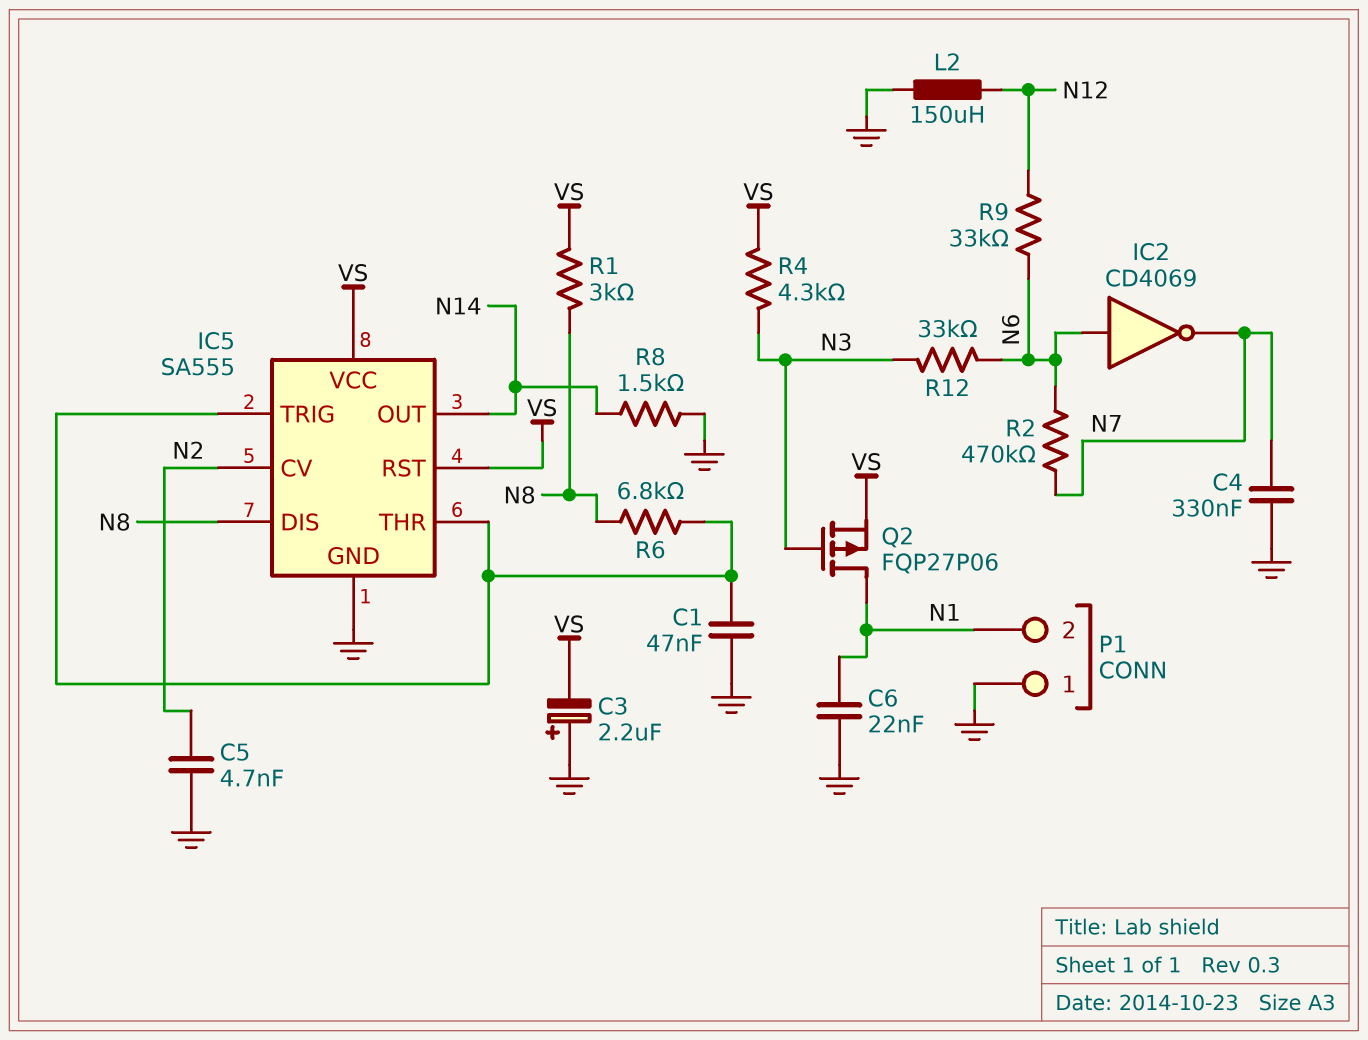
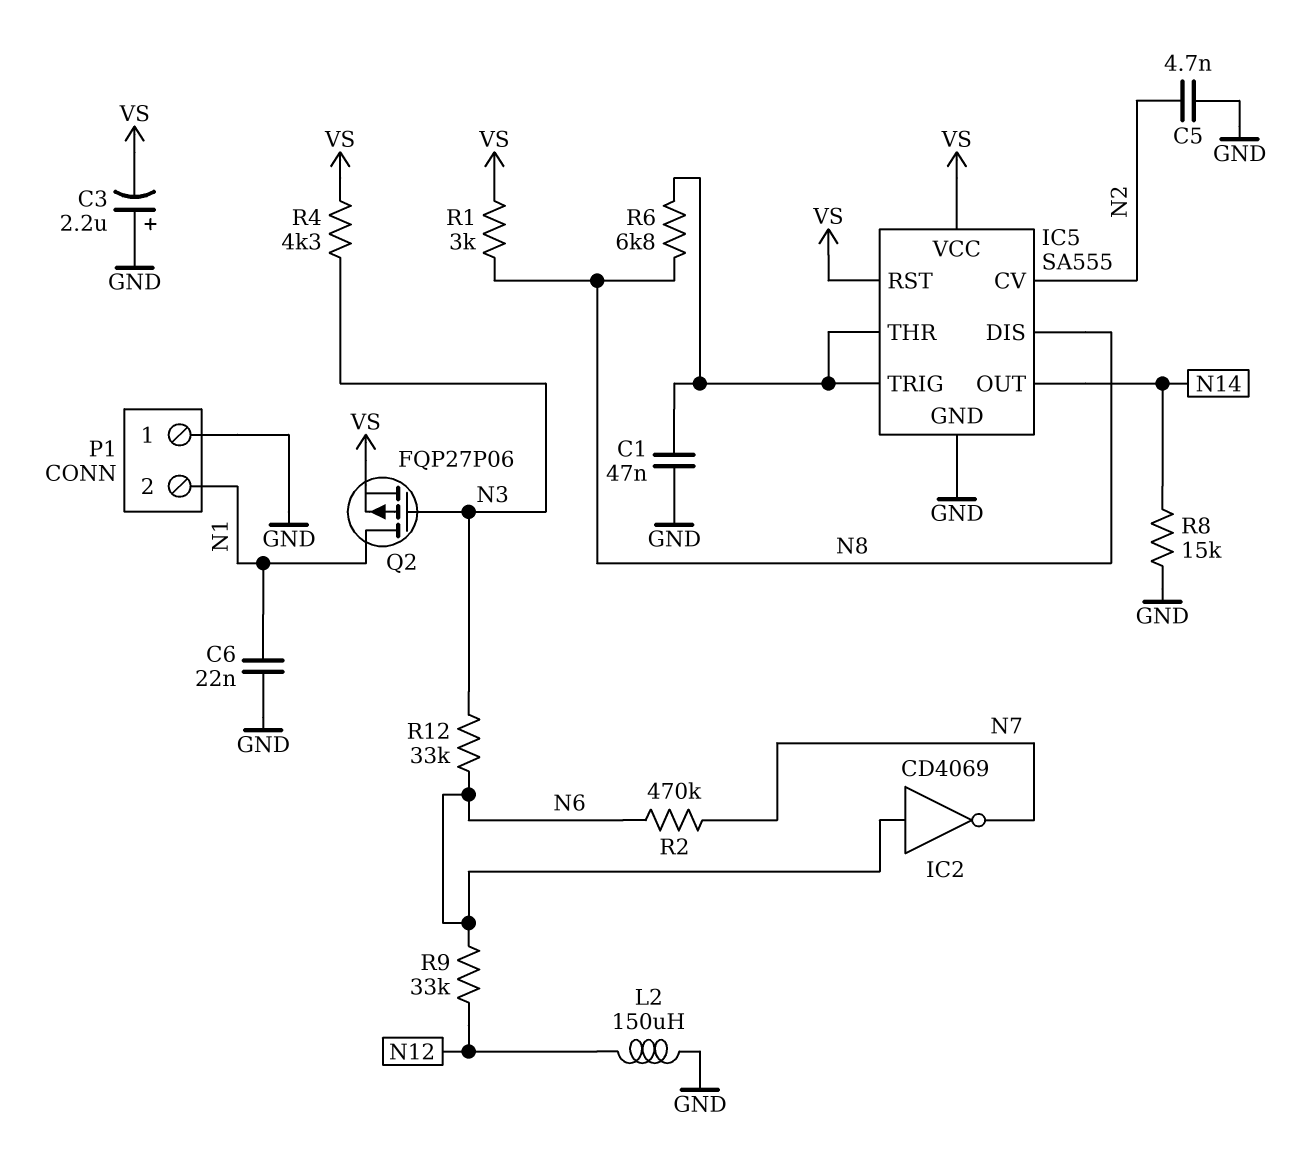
C4: 330nF (GND, N7) -> none
R8: 1.5k (GND, N14) -> 15k (GND, N14)

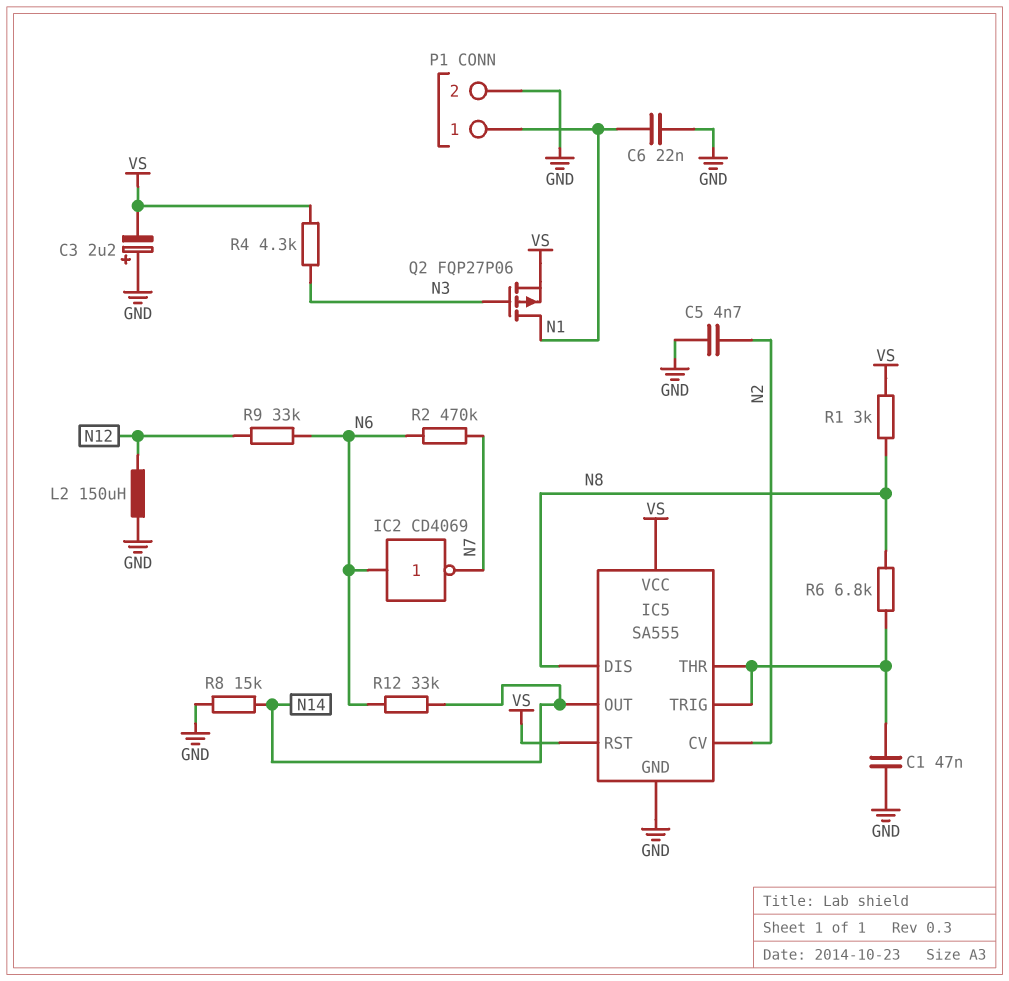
P1 pin 1: GND -> N1
P1 pin 2: N1 -> GND
R12: 33k (N3, N6) -> 33k (N6, N14)

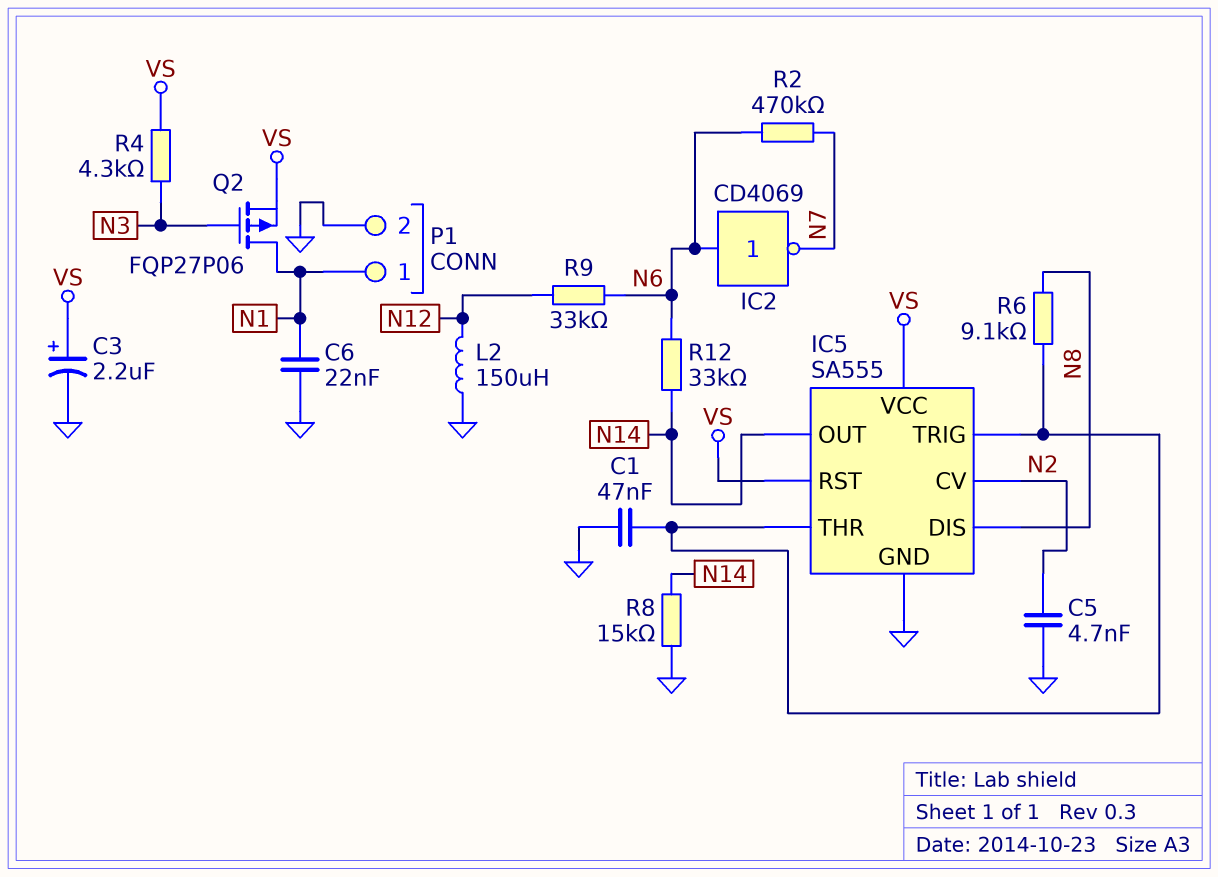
C3: 2.2uF (plus GND, minus VS) -> 2.2uF (plus VS, minus GND)
R1: 3k (N8, VS) -> none
R6: 6.8k (IC5/THR, N8) -> 9.1k (IC5/THR, N8)

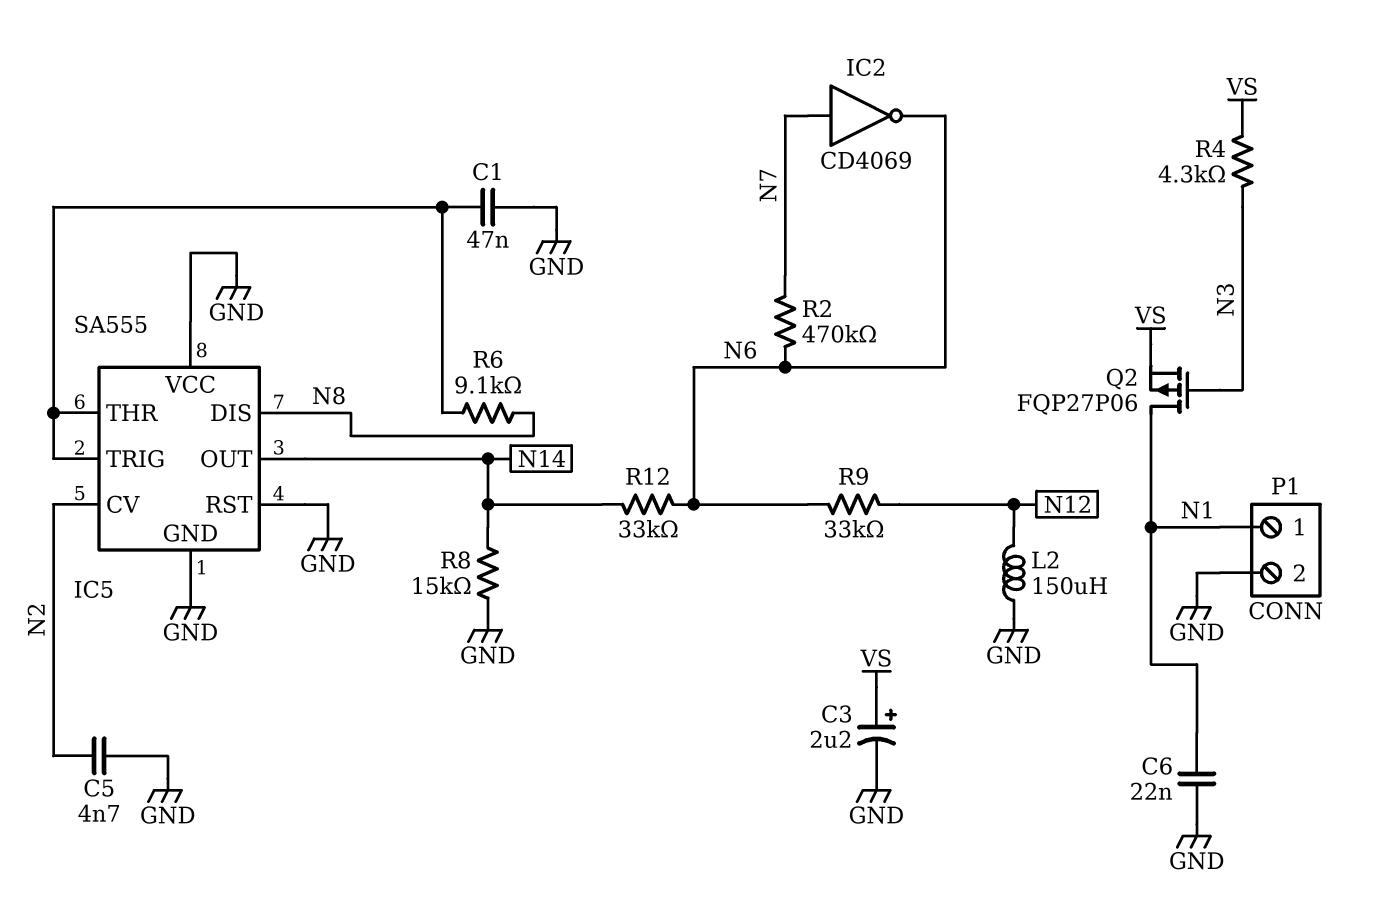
IC2: NOT CD4069 (in N6, out N7) -> NOT CD4069 (in N7, out N6)
IC5 pin RST: VS -> GND
IC5 pin VCC: VS -> GND

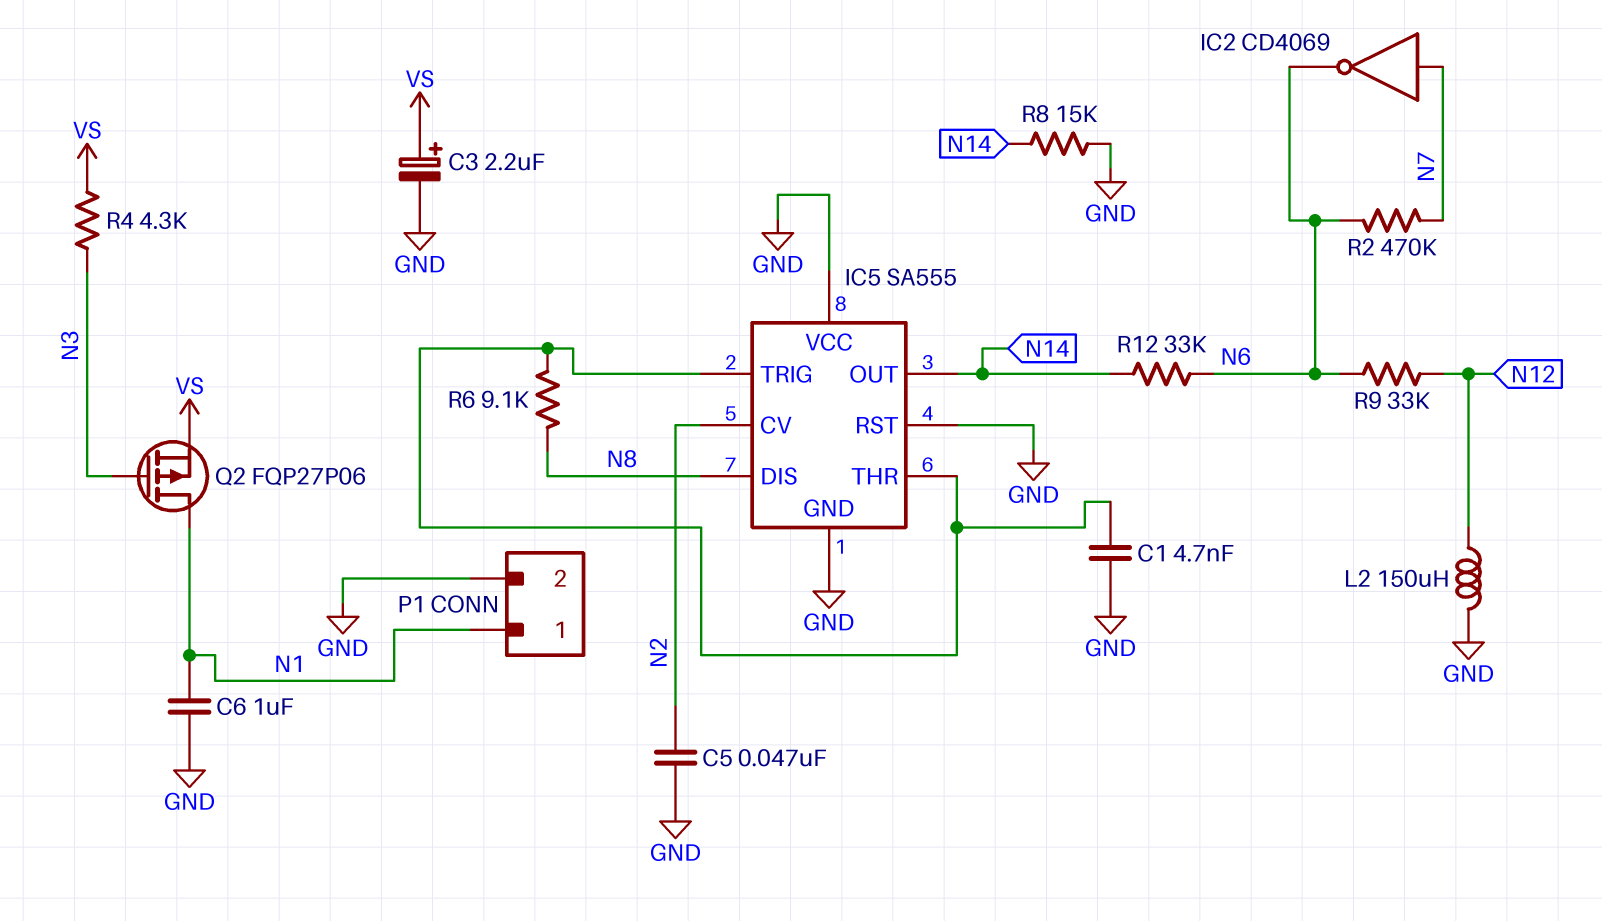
C1: 47nF (GND, IC5/THR) -> 4.7nF (GND, IC5/THR)
C5: 4.7nF (GND, N2) -> 47nF (GND, N2)
C6: 22nF (GND, N1) -> 1uF (GND, N1)

